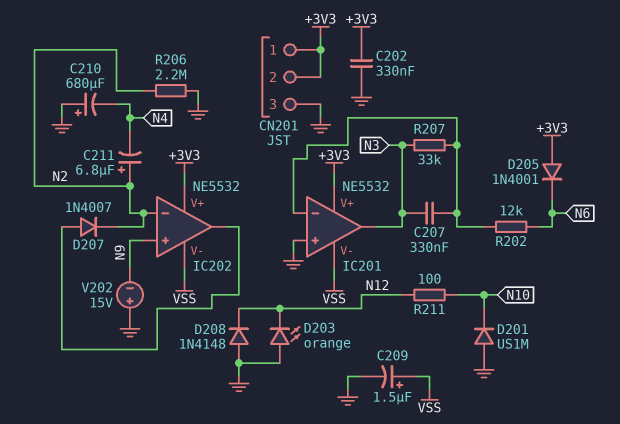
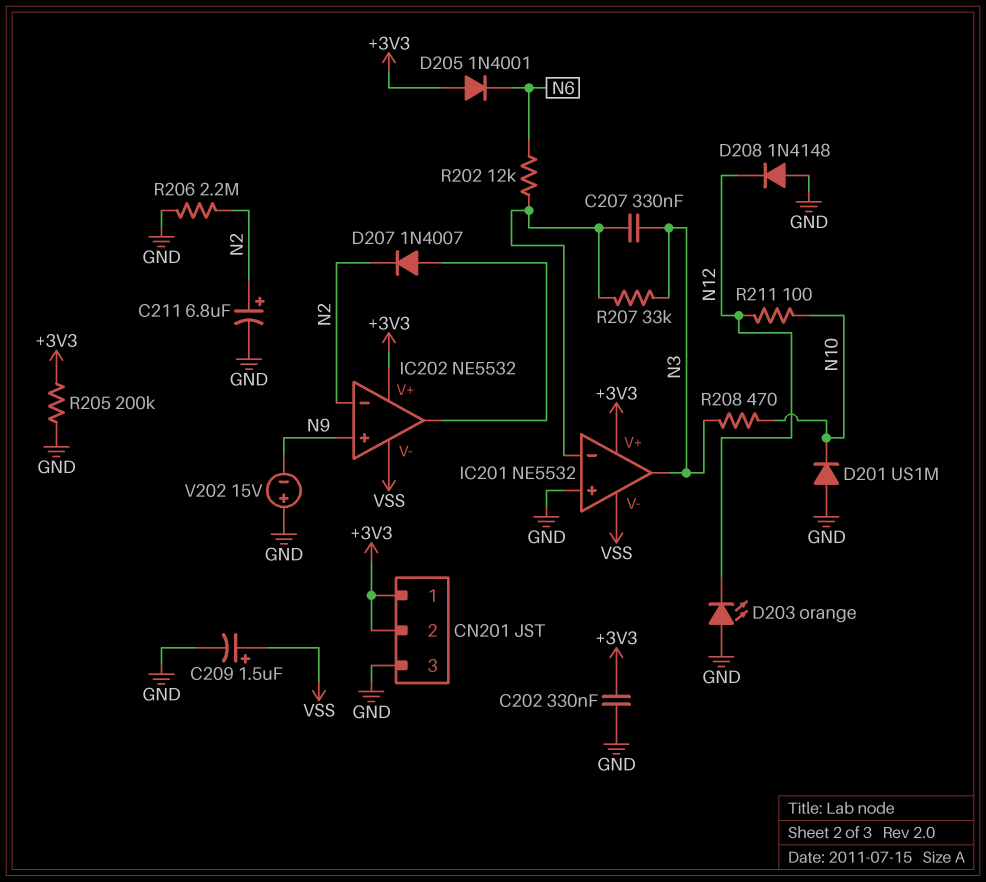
C210: 680uF (plus GND, minus N4) -> none
C211: 6.8uF (plus N2, minus N4) -> 6.8uF (plus N2, minus GND)
R205: none -> 200k (+3V3, GND)
R208: none -> 470 (N3, N10)

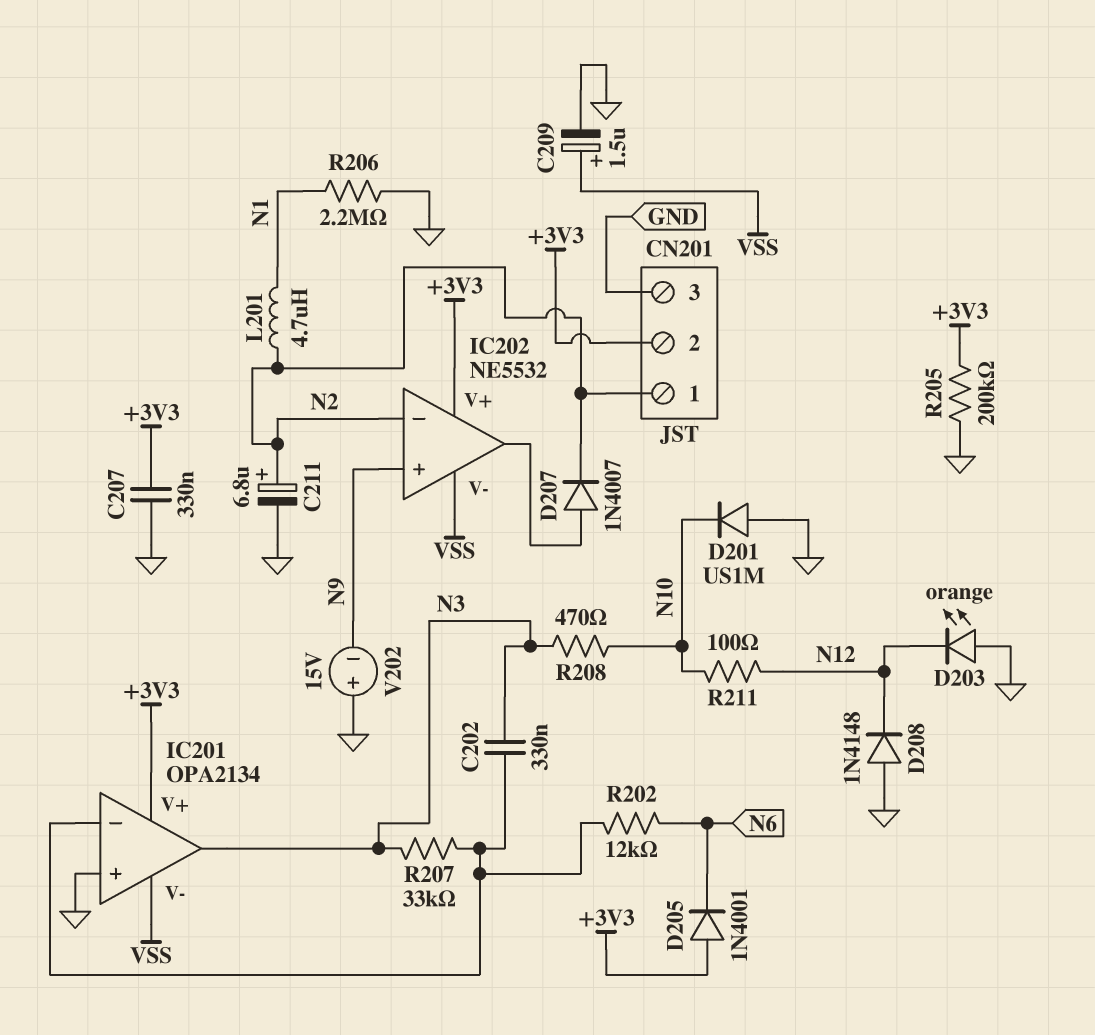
C202: 330nF (+3V3, GND) -> 330nF (IC201/in-, N3)
C207: 330nF (IC201/in-, N3) -> 330nF (+3V3, GND)
CN201 pin 1: +3V3 -> N2
IC201: NE5532 -> OPA2134
L201: none -> 4.7uH (N1, N2)
R206: 2.2M (GND, N2) -> 2.2M (GND, N1)

